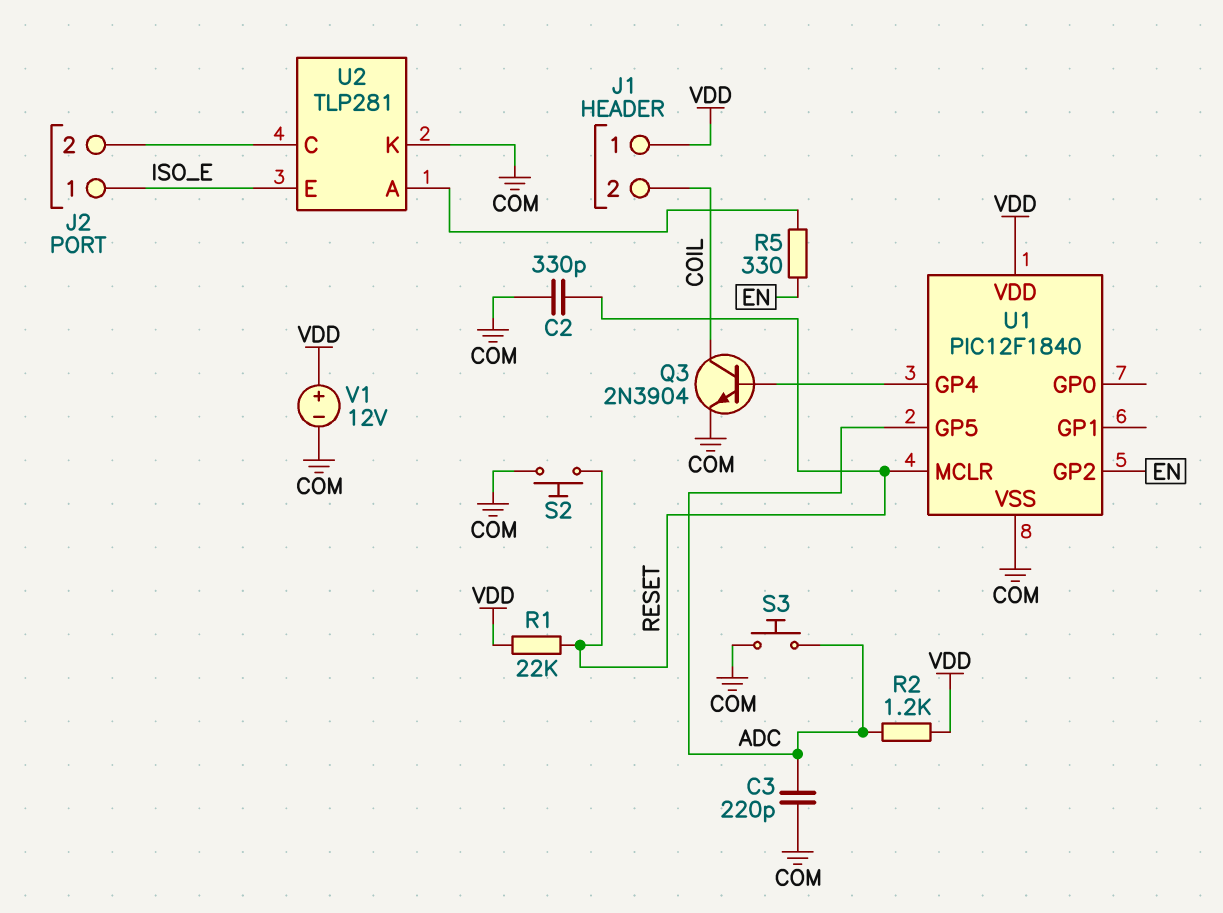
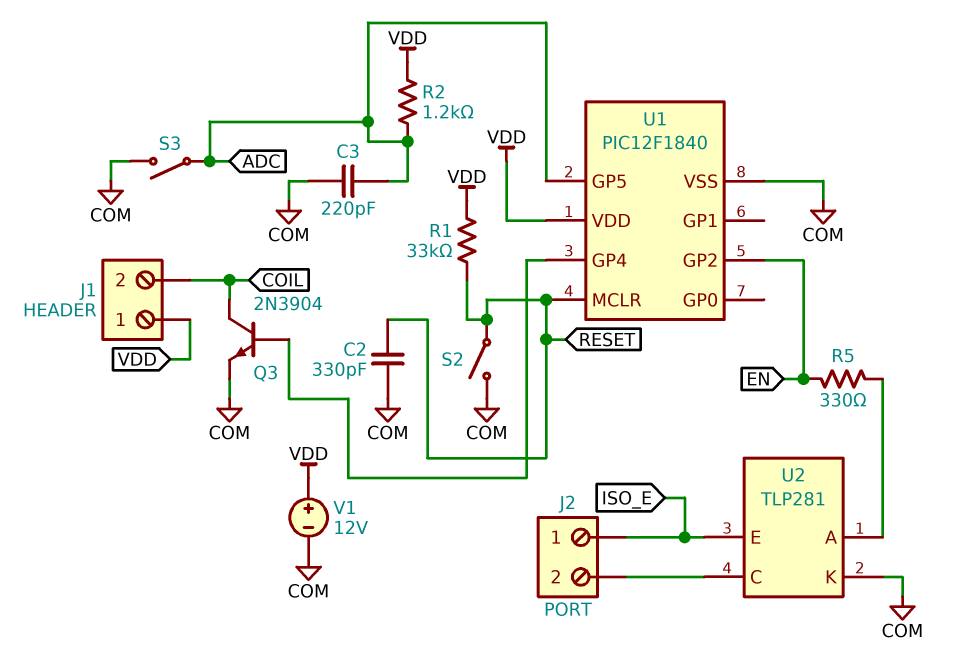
R1: 22k (RESET, VDD) -> 33k (RESET, VDD)
S2: button (COM, RESET) -> switch (COM, RESET)
S3: button (ADC, COM) -> switch (ADC, COM)

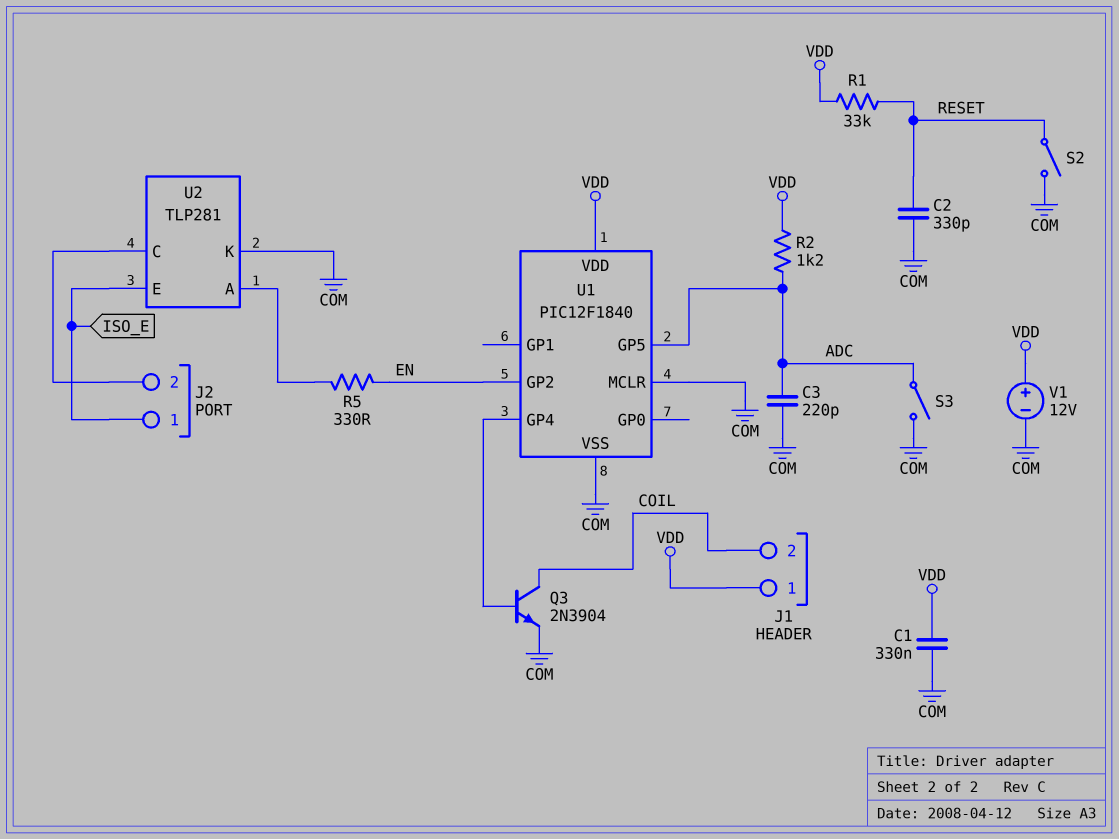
C1: none -> 330nF (COM, VDD)
U1 pin MCLR: RESET -> COM

